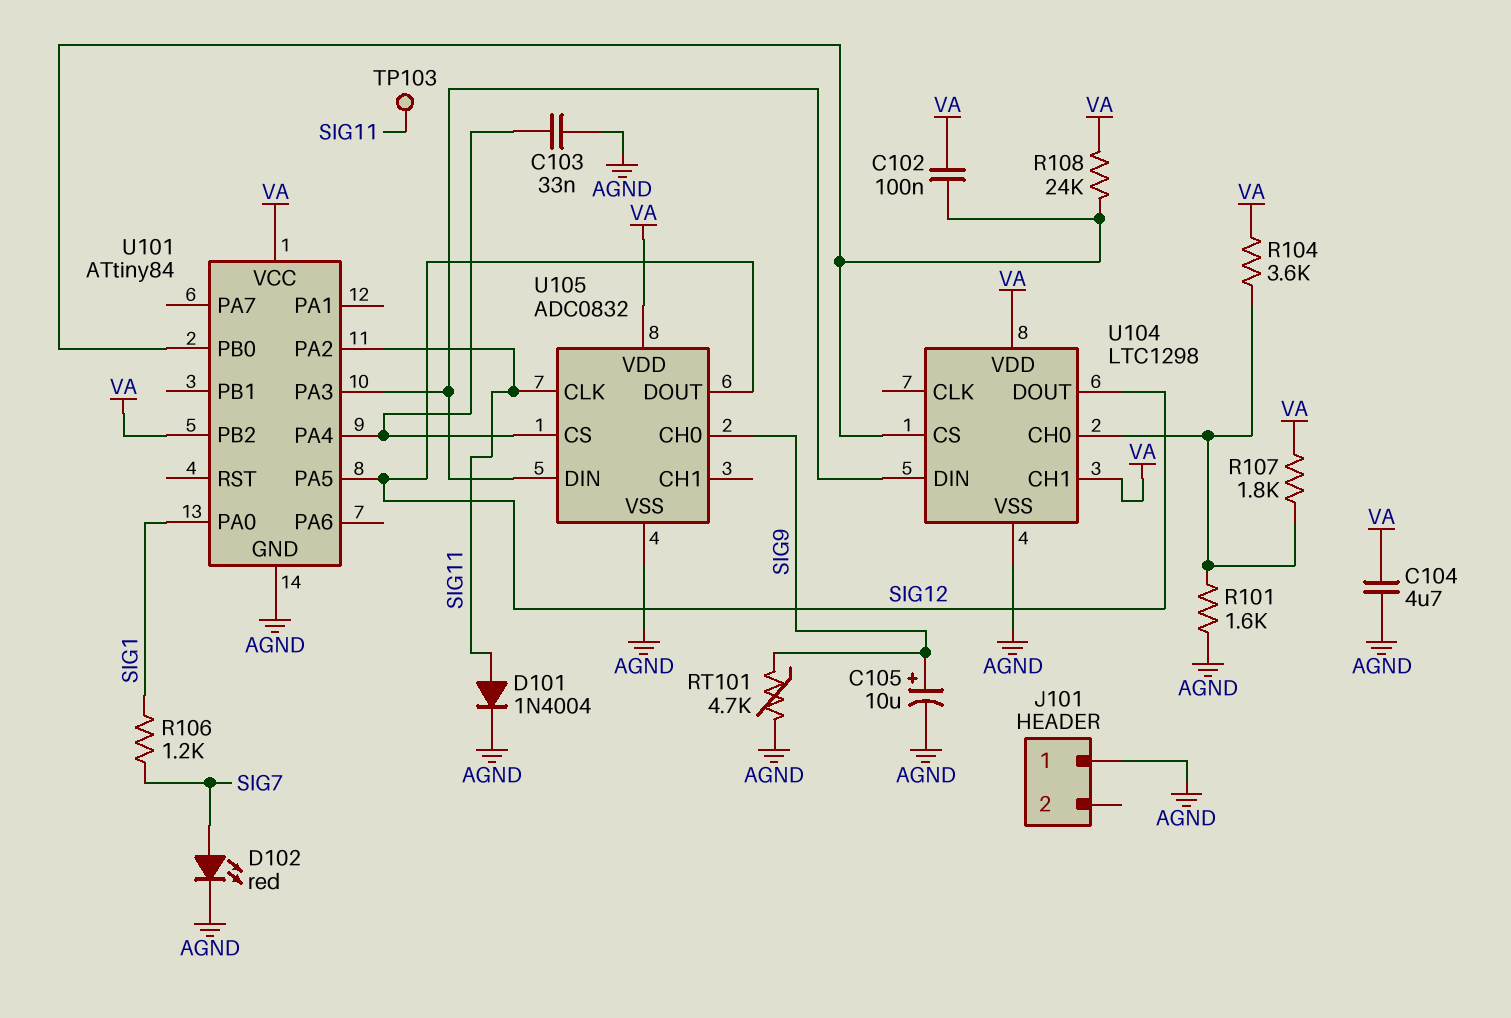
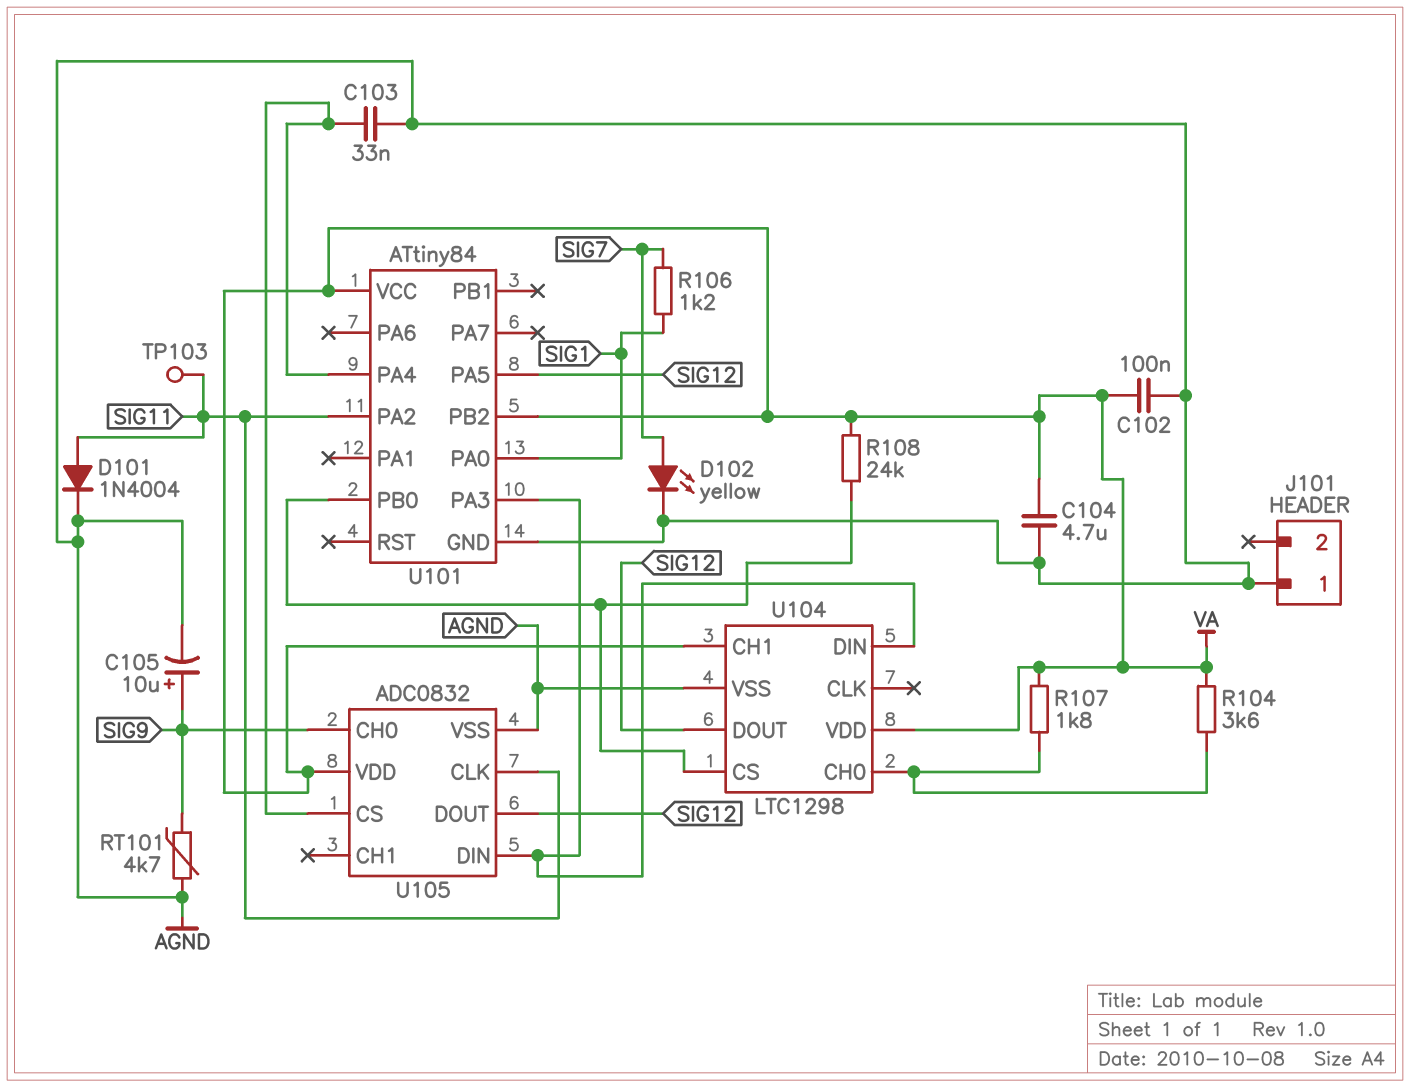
C102: 100nF (U101/PB0, VA) -> 100nF (AGND, VA)
D102: LED red (A SIG7, K AGND) -> LED yellow (A SIG7, K AGND)
R101: 1.6k (AGND, U104/CH0) -> none

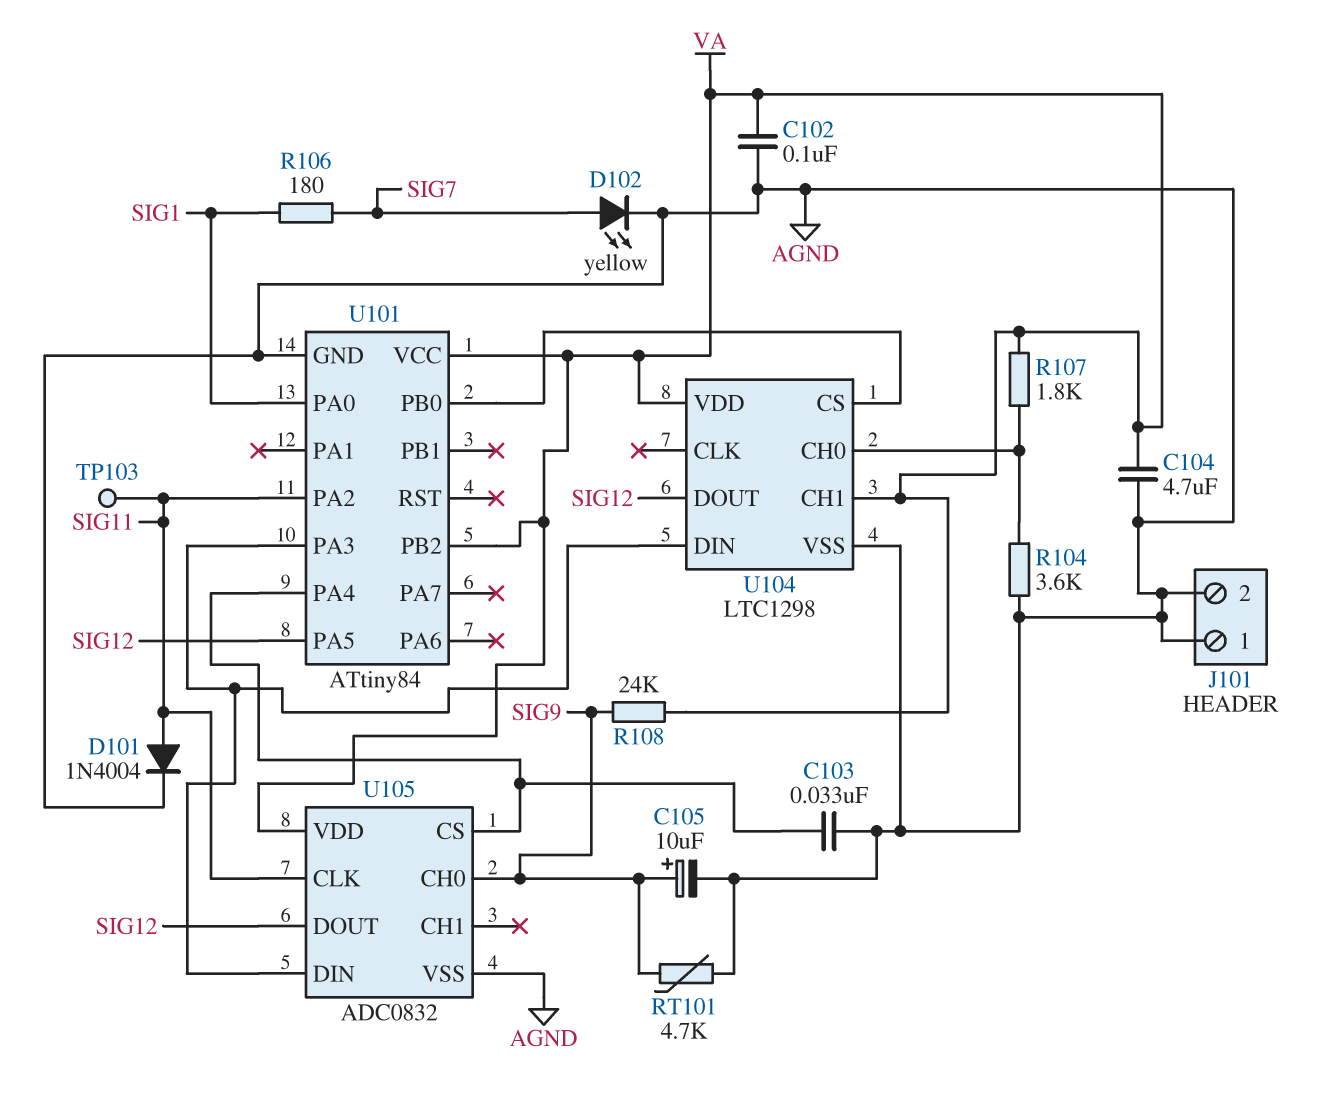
J101 pin 2: none -> AGND
R104: 3.6k (U104/CH0, VA) -> 3.6k (AGND, U104/CH0)
R106: 1.2k (SIG1, SIG7) -> 180 (SIG1, SIG7)
R108: 24k (U101/PB0, VA) -> 24k (SIG9, VA)

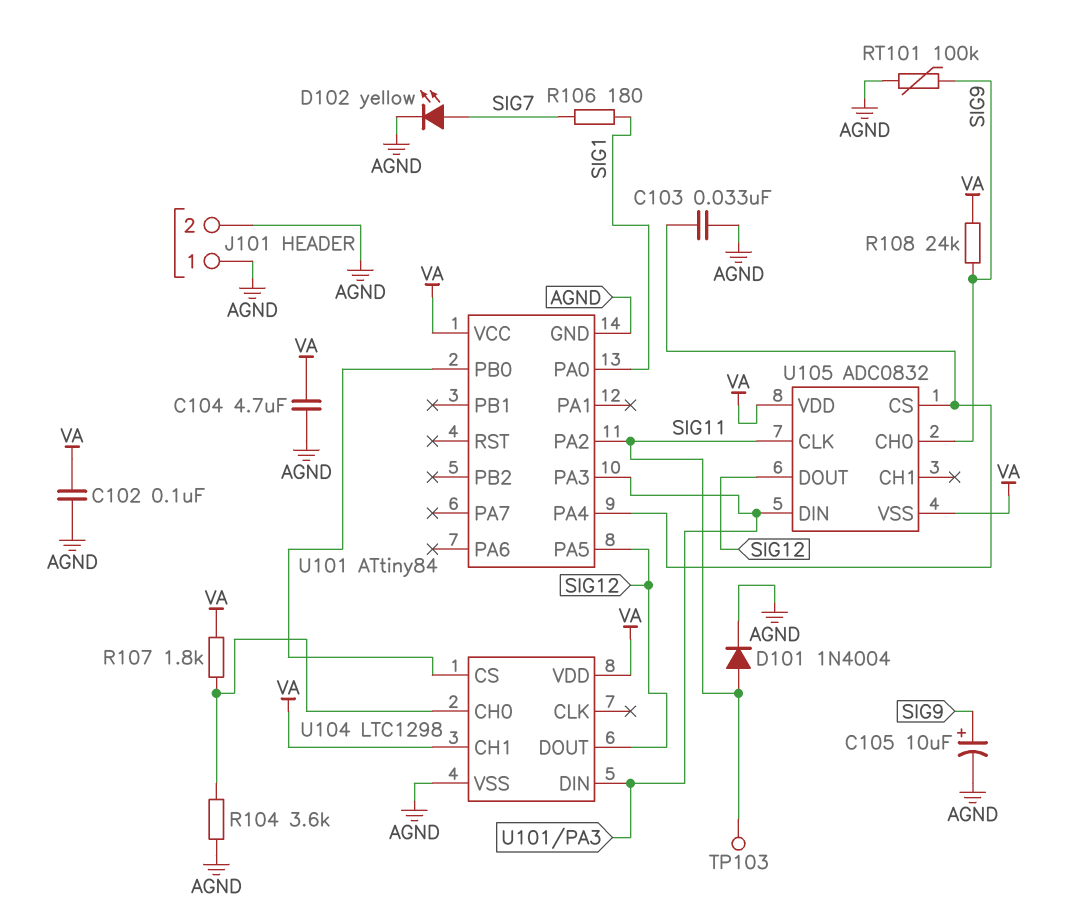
RT101: 4.7k (AGND, SIG9) -> 100k (AGND, SIG9)
U101 pin PB2: VA -> none
U105 pin VSS: AGND -> VA

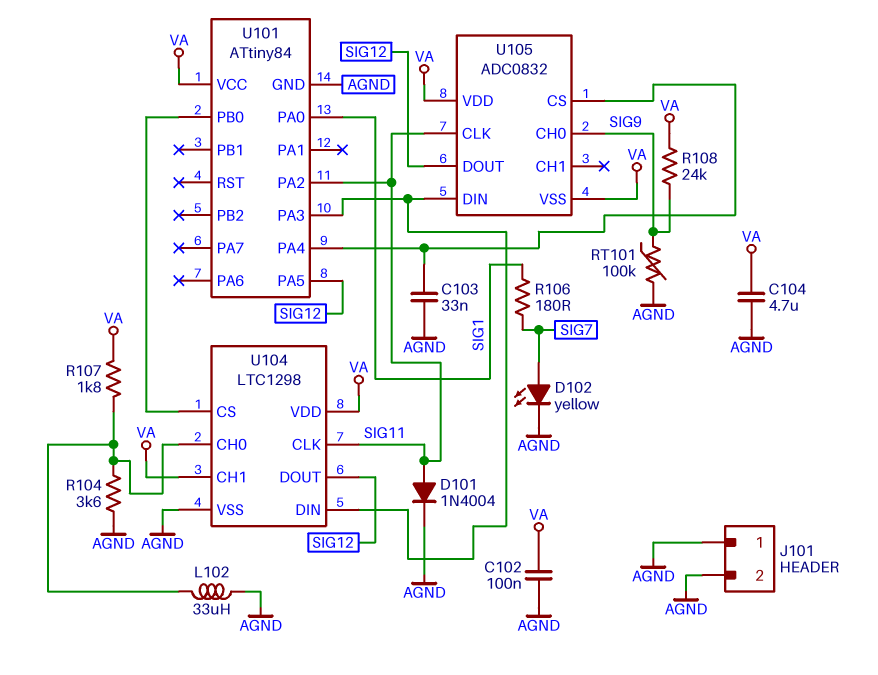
C105: 10uF (plus SIG9, minus AGND) -> none
L102: none -> 33uH (AGND, U104/CH0)
TP103: test point (SIG11) -> none
U104 pin CLK: none -> SIG11

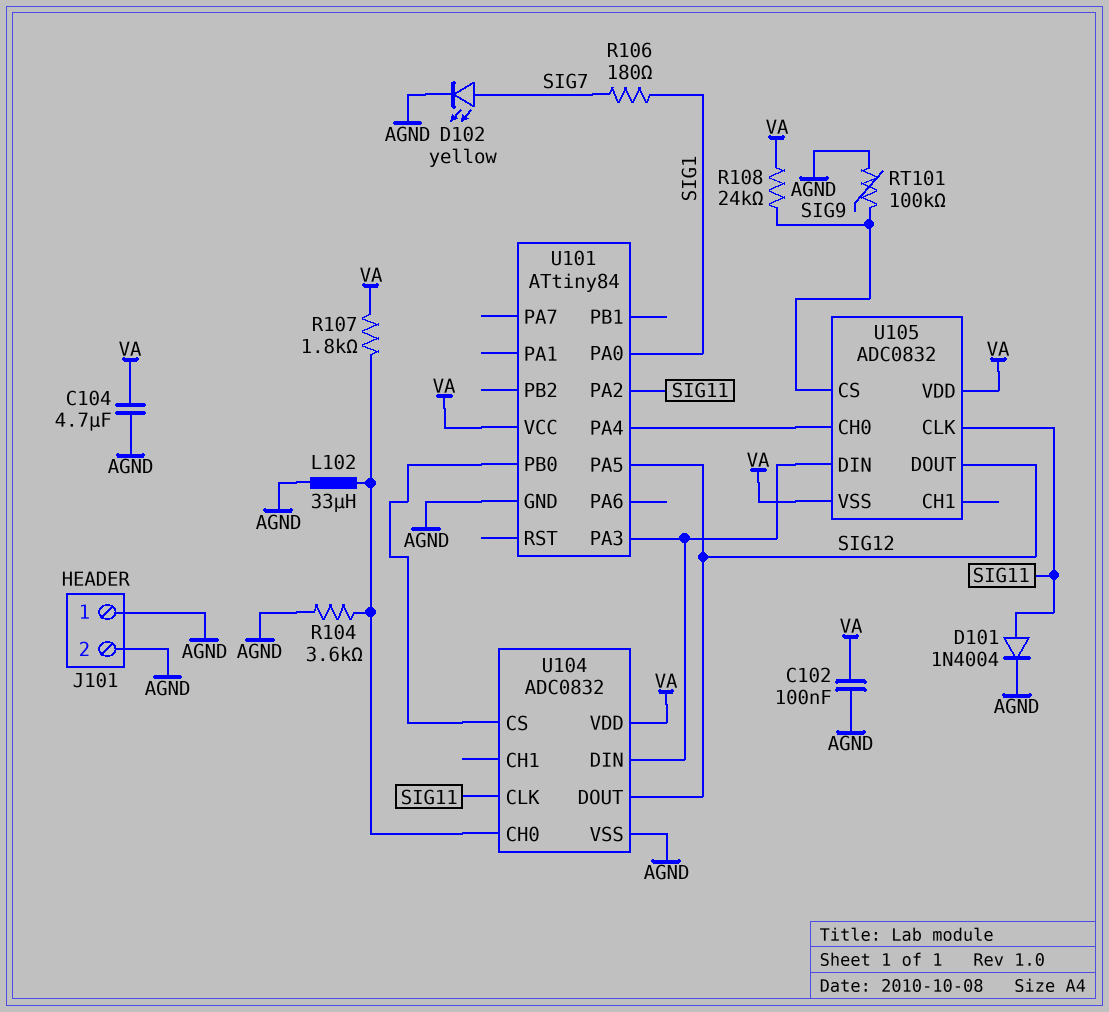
C103: 33nF (AGND, U101/PA4) -> none
U104: LTC1298 -> ADC0832
U104 pin CH1: VA -> none
U105 pin CH0: SIG9 -> U101/PA4
U105 pin CS: U101/PA4 -> SIG9

